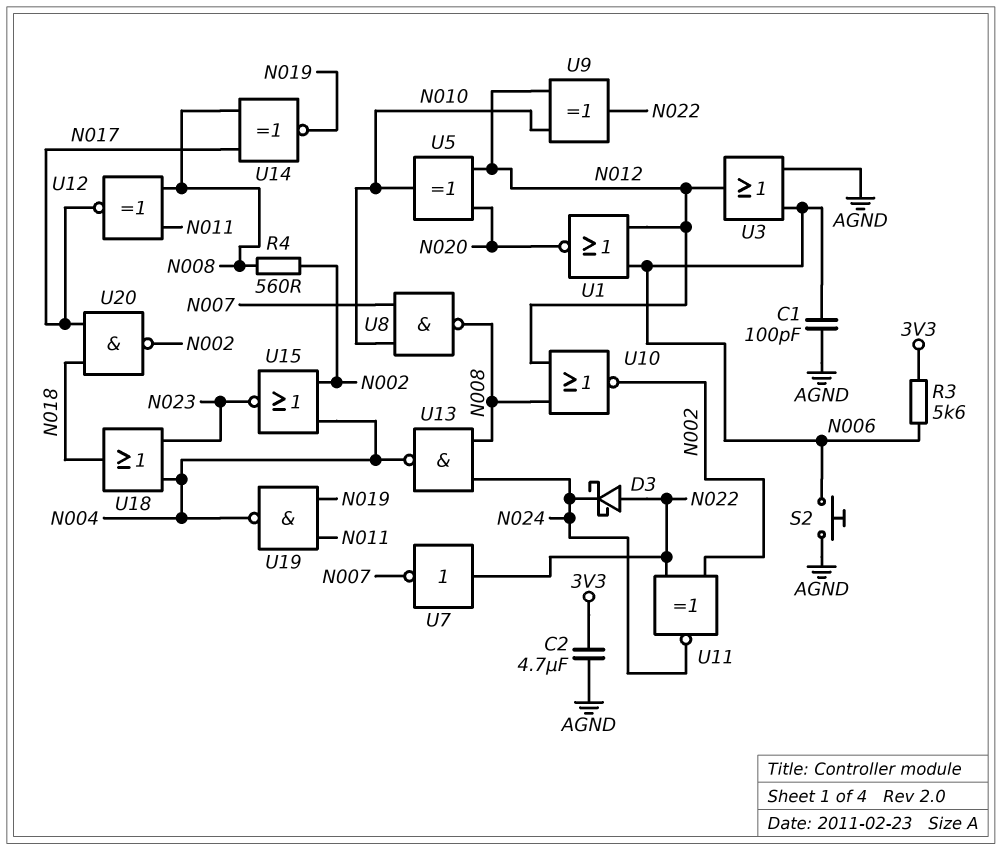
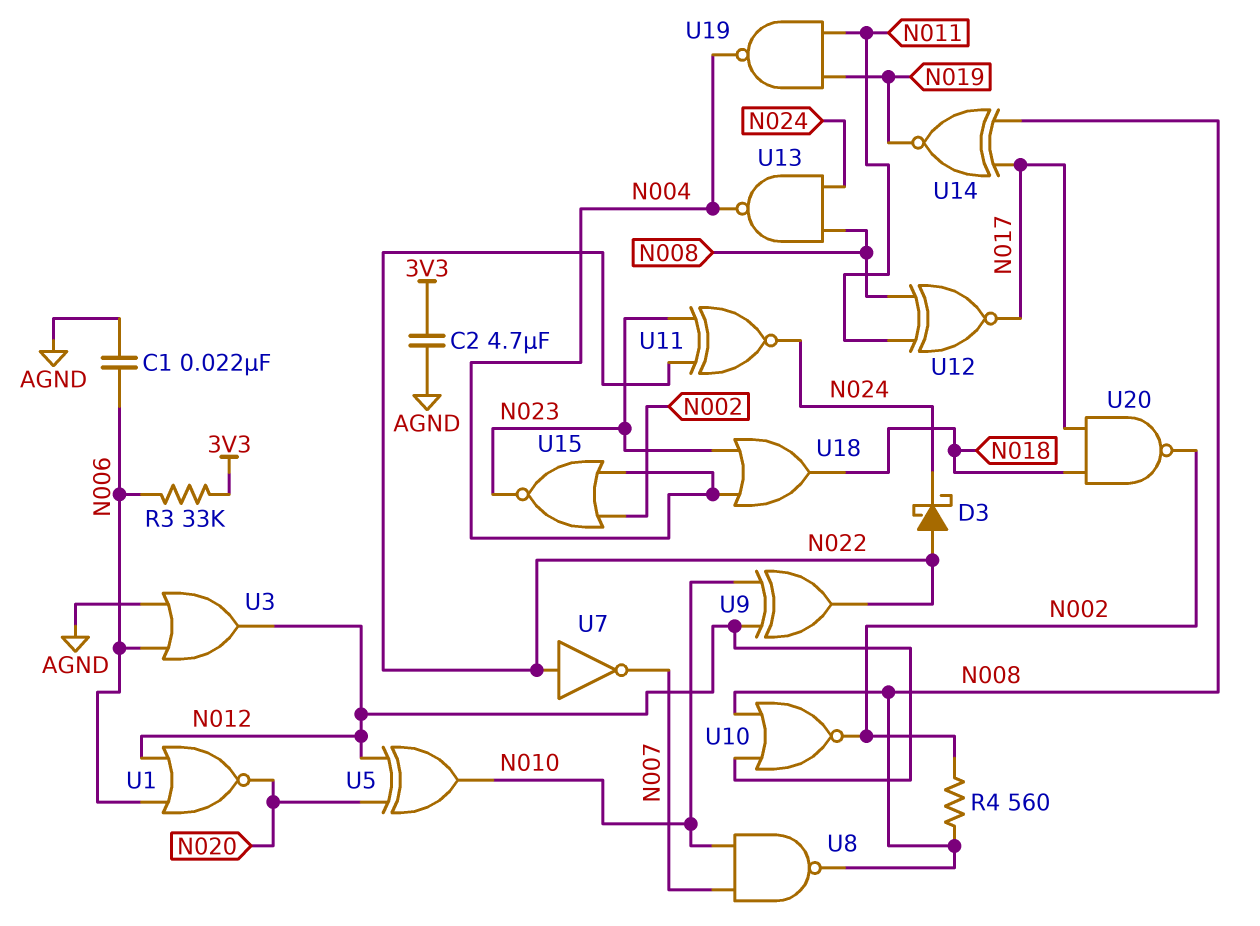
C1: 100pF (AGND, N006) -> 22nF (AGND, N006)
R3: 5.6k (3V3, N006) -> 33k (3V3, N006)
S2: button (AGND, N006) -> none
U11: XNOR (in N002, in N022, out N024) -> XNOR (in N022, in N023, out N024)

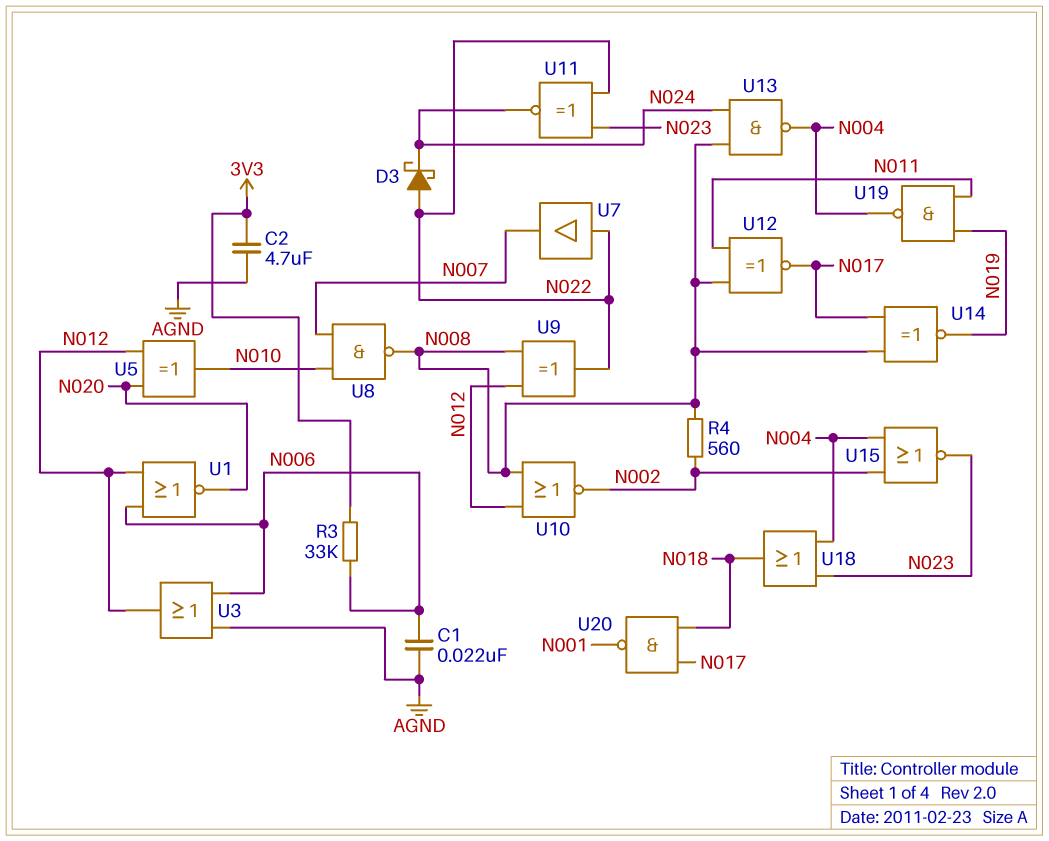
U7: NOT (in N022, out N007) -> buffer (in N022, out N007)
U9: XOR (in N010, in N012, out N022) -> XOR (in N008, in N012, out N022)
U20: NAND (in N017, in N018, out N002) -> NAND (in N017, in N018, out N001)

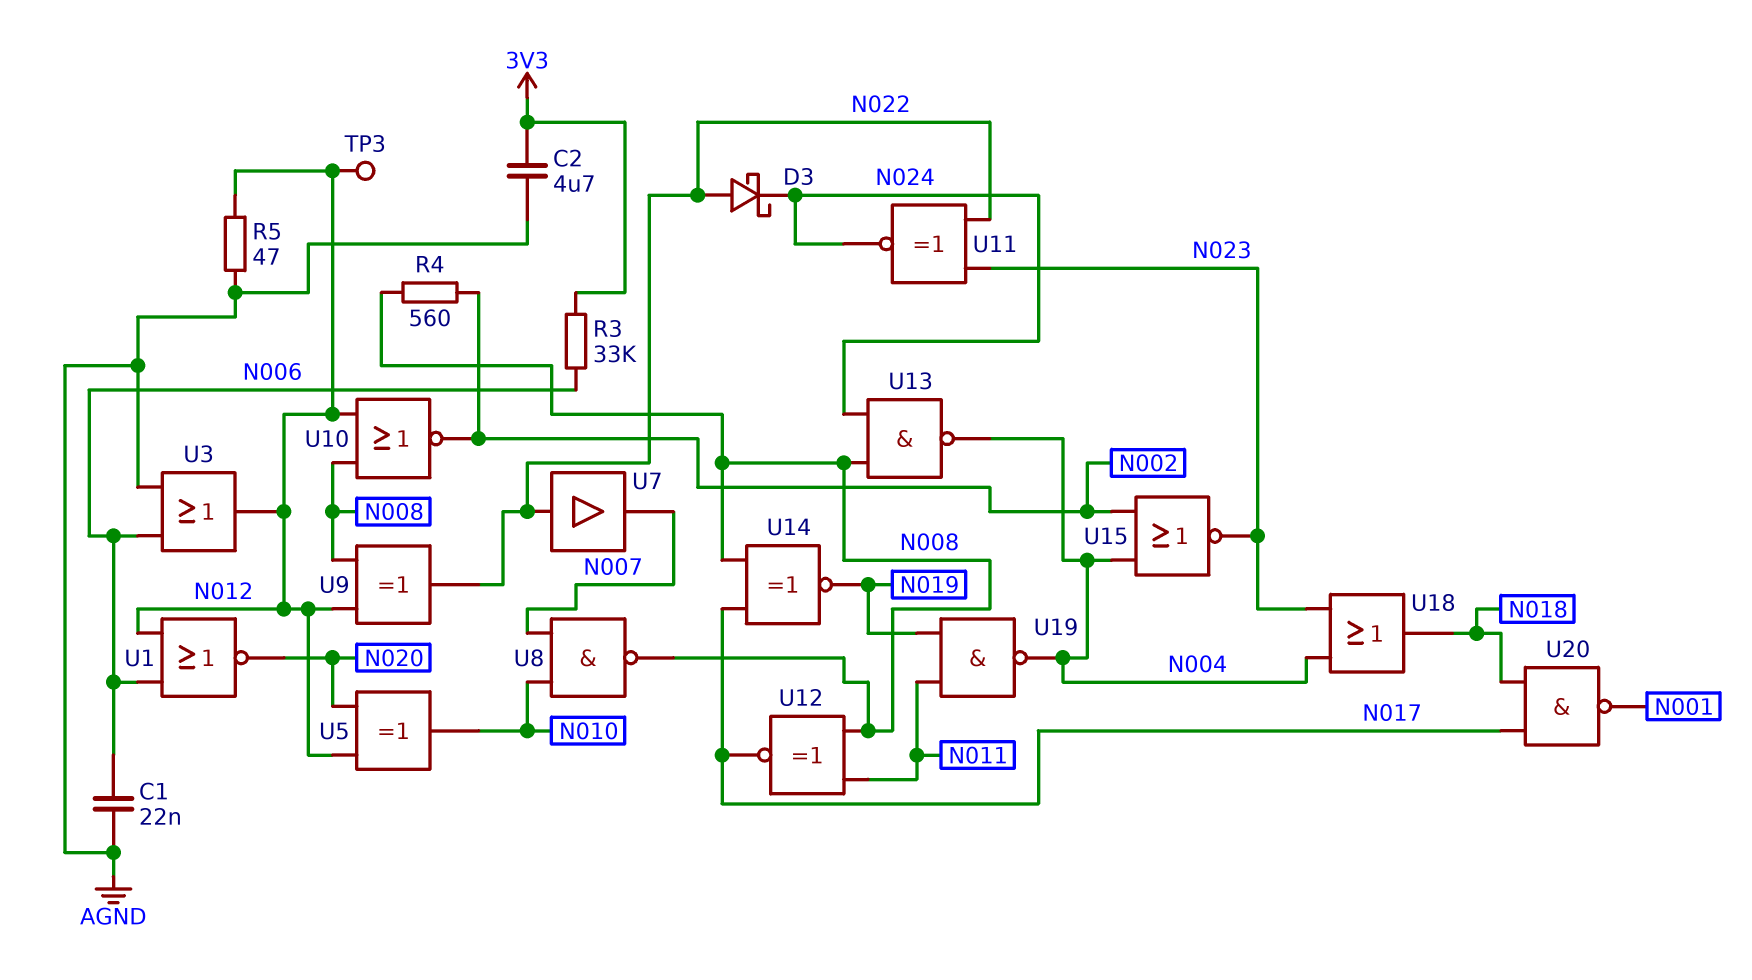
R5: none -> 47 (AGND, N012)
TP3: none -> test point (N012)

